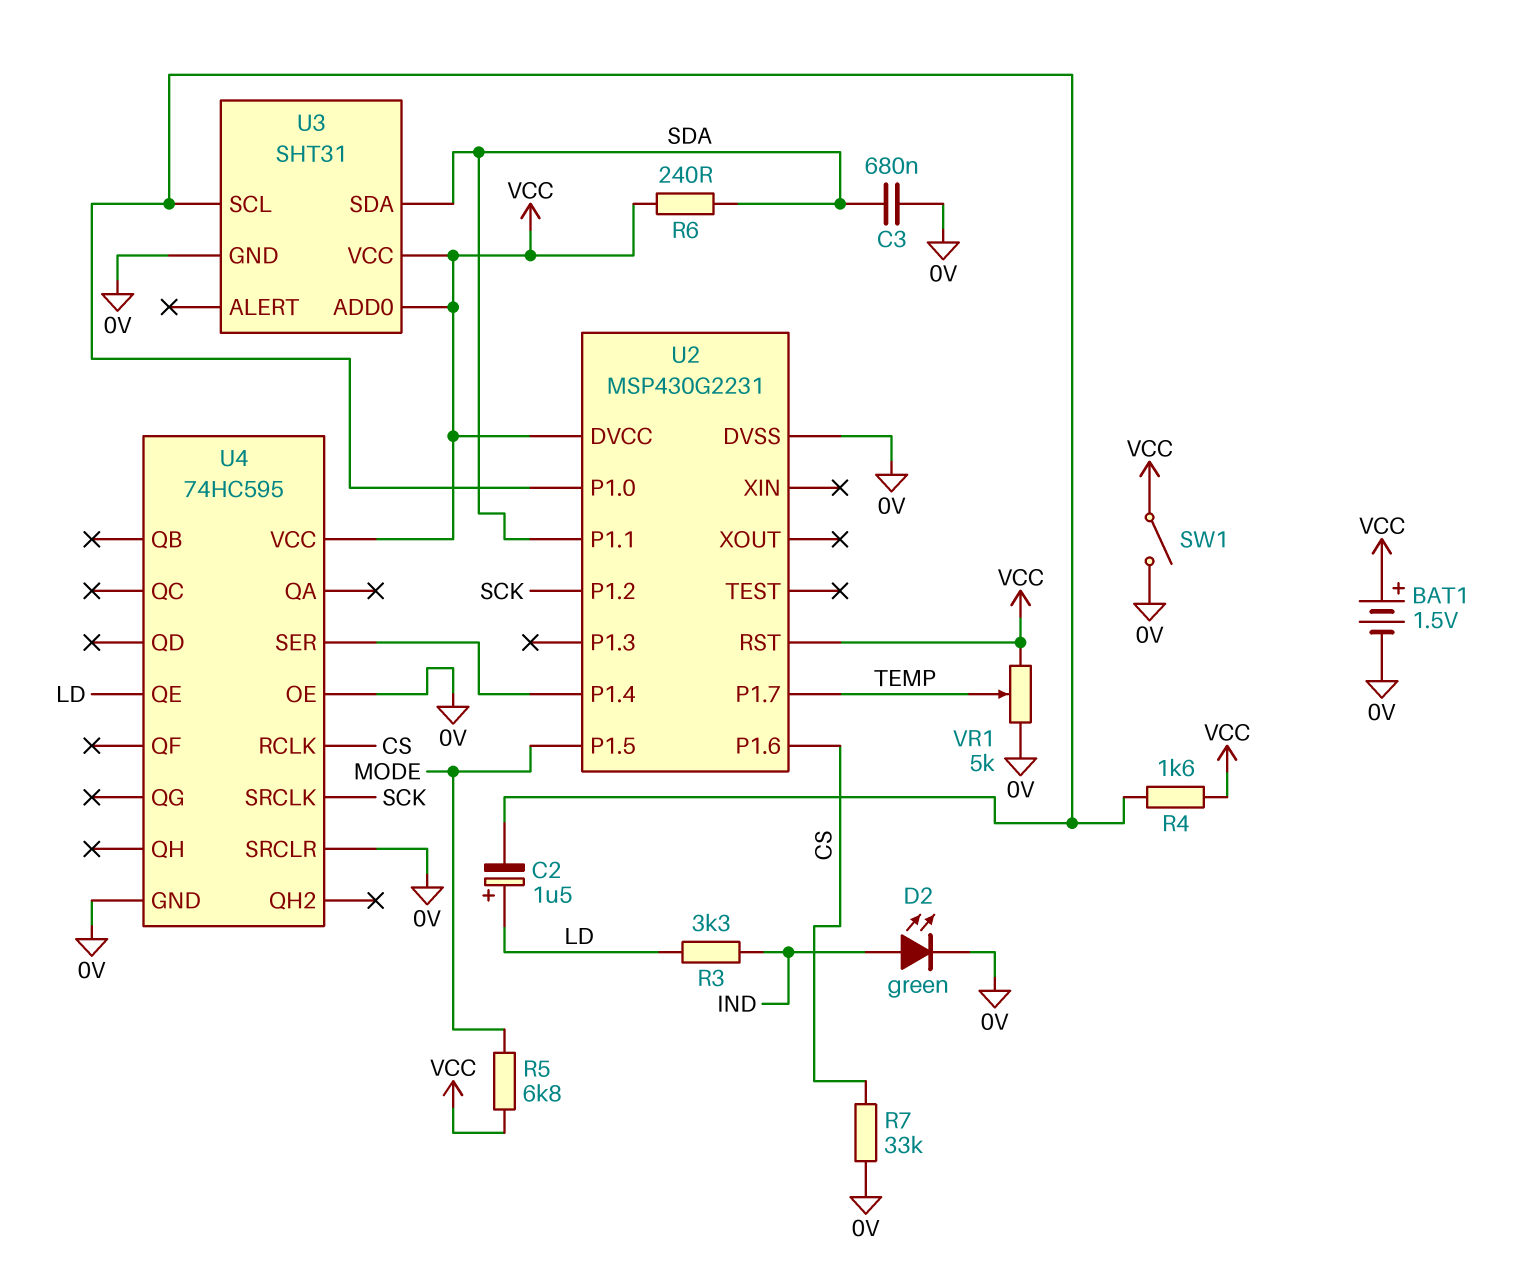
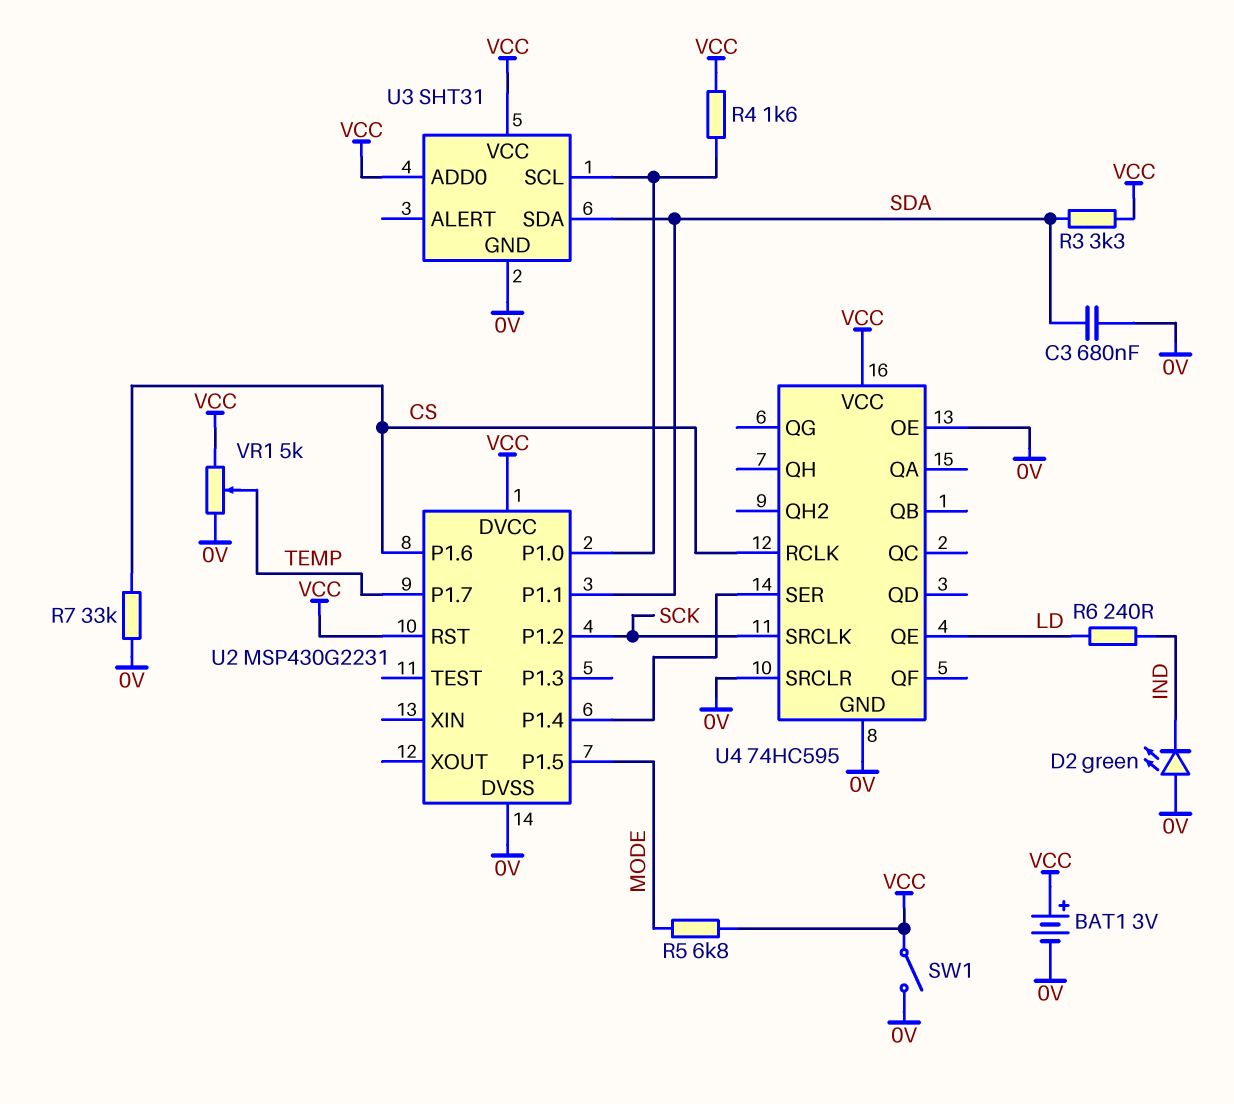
BAT1: 1.5V (plus VCC, minus 0V) -> 3V (plus VCC, minus 0V)
C2: 1.5uF (plus LD, minus U2/P1.0) -> none
D2: LED green (A IND, K 0V) -> LED green (A 0V, K IND)
R3: 3.3k (IND, LD) -> 3.3k (SDA, VCC)
R6: 240 (SDA, VCC) -> 240 (IND, LD)

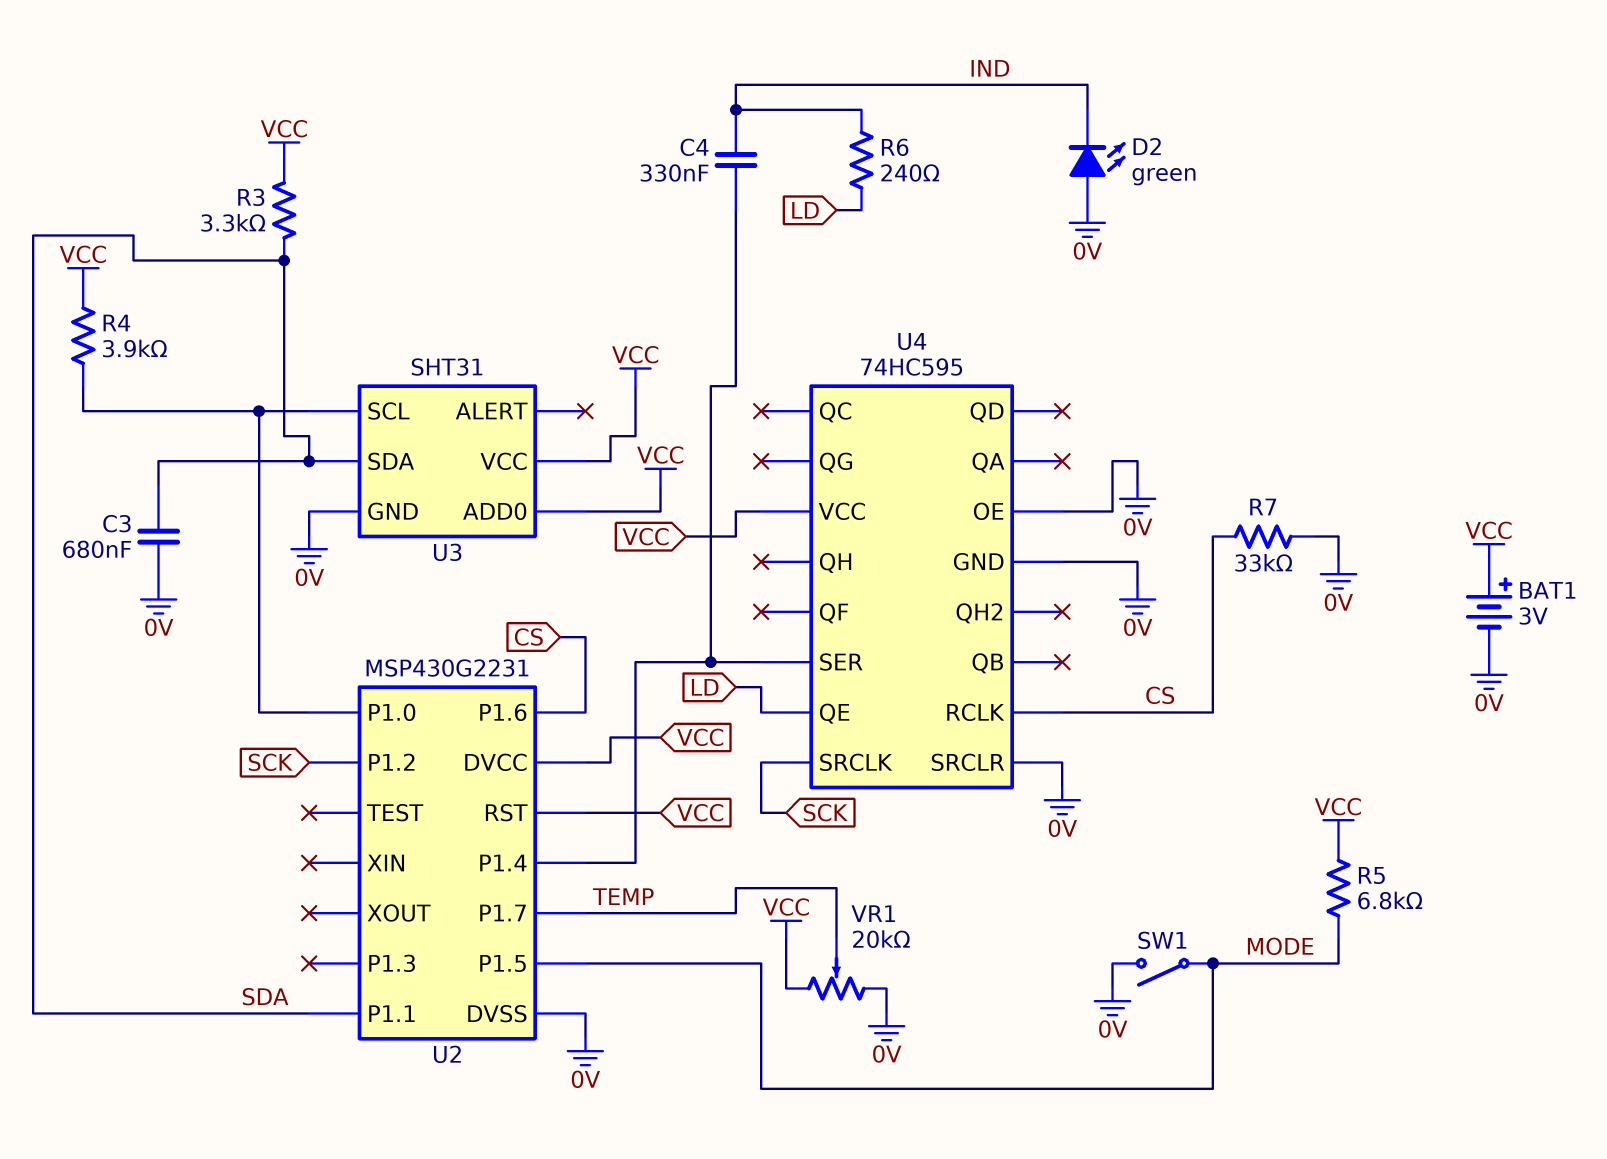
C4: none -> 330nF (IND, U2/P1.4)
R4: 1.6k (U2/P1.0, VCC) -> 3.9k (U2/P1.0, VCC)
SW1: switch (0V, VCC) -> switch (0V, MODE)
VR1: 5k (0V, VCC, wiper TEMP) -> 20k (0V, VCC, wiper TEMP)

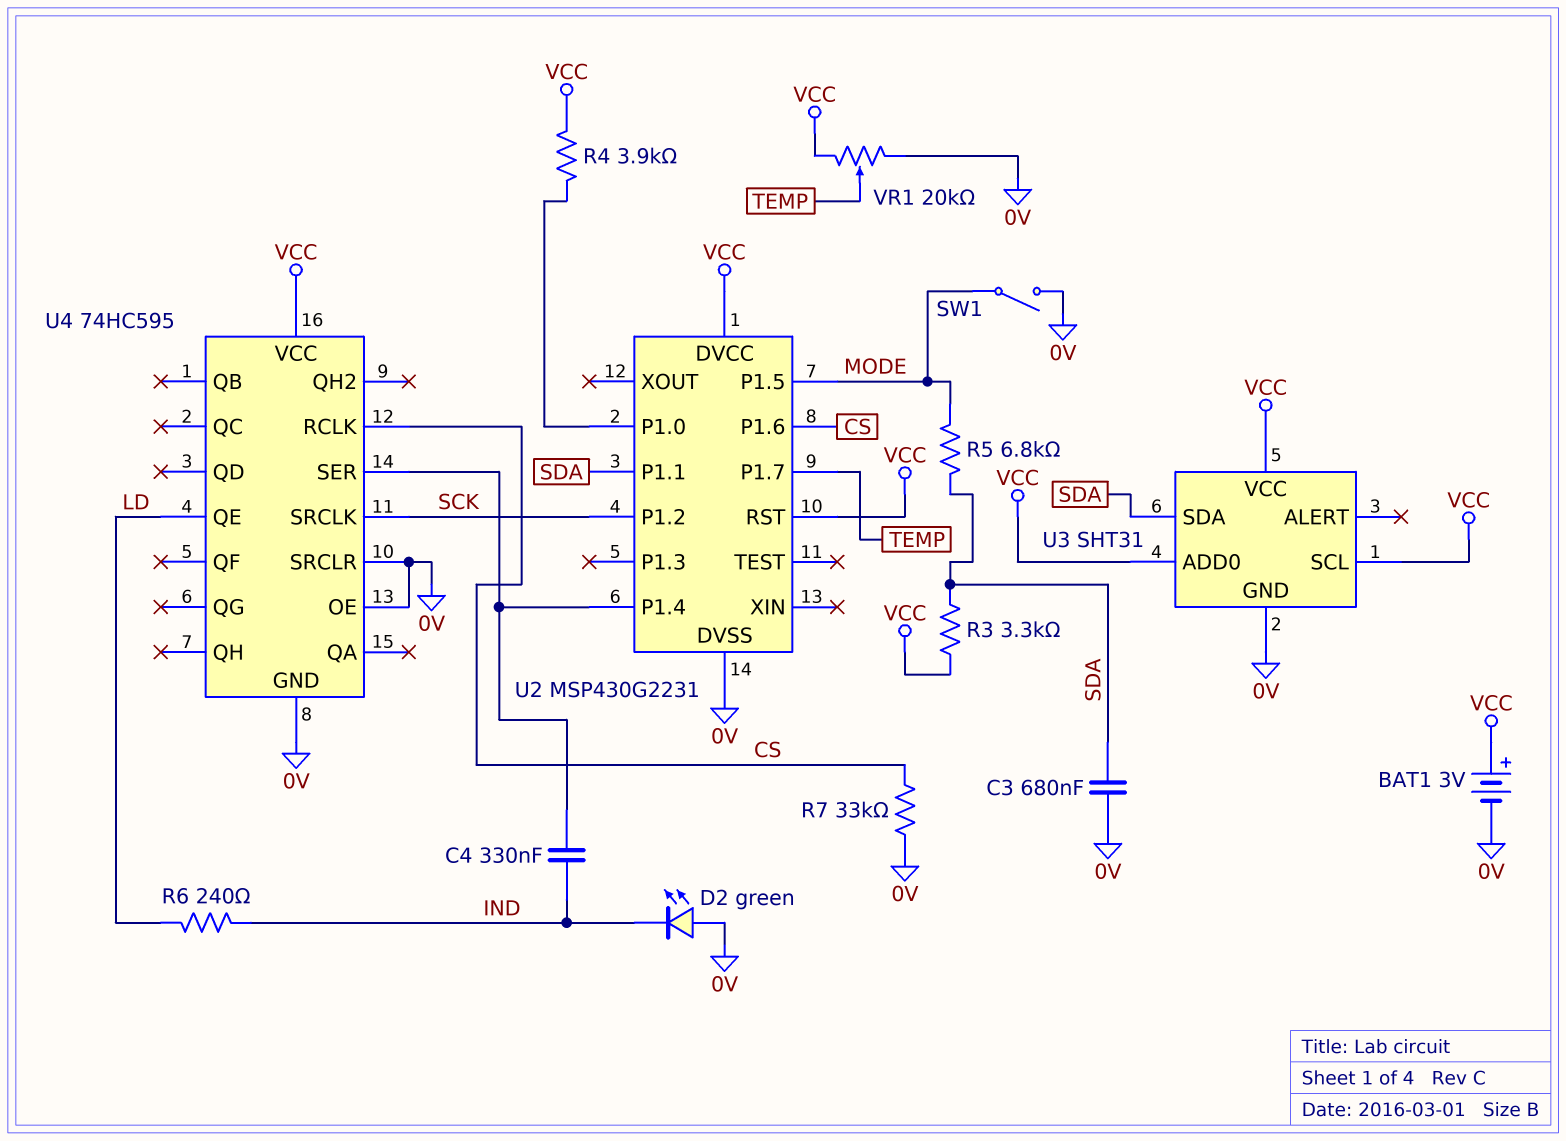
R5: 6.8k (MODE, VCC) -> 6.8k (MODE, SDA)
U3 pin SCL: U2/P1.0 -> VCC

